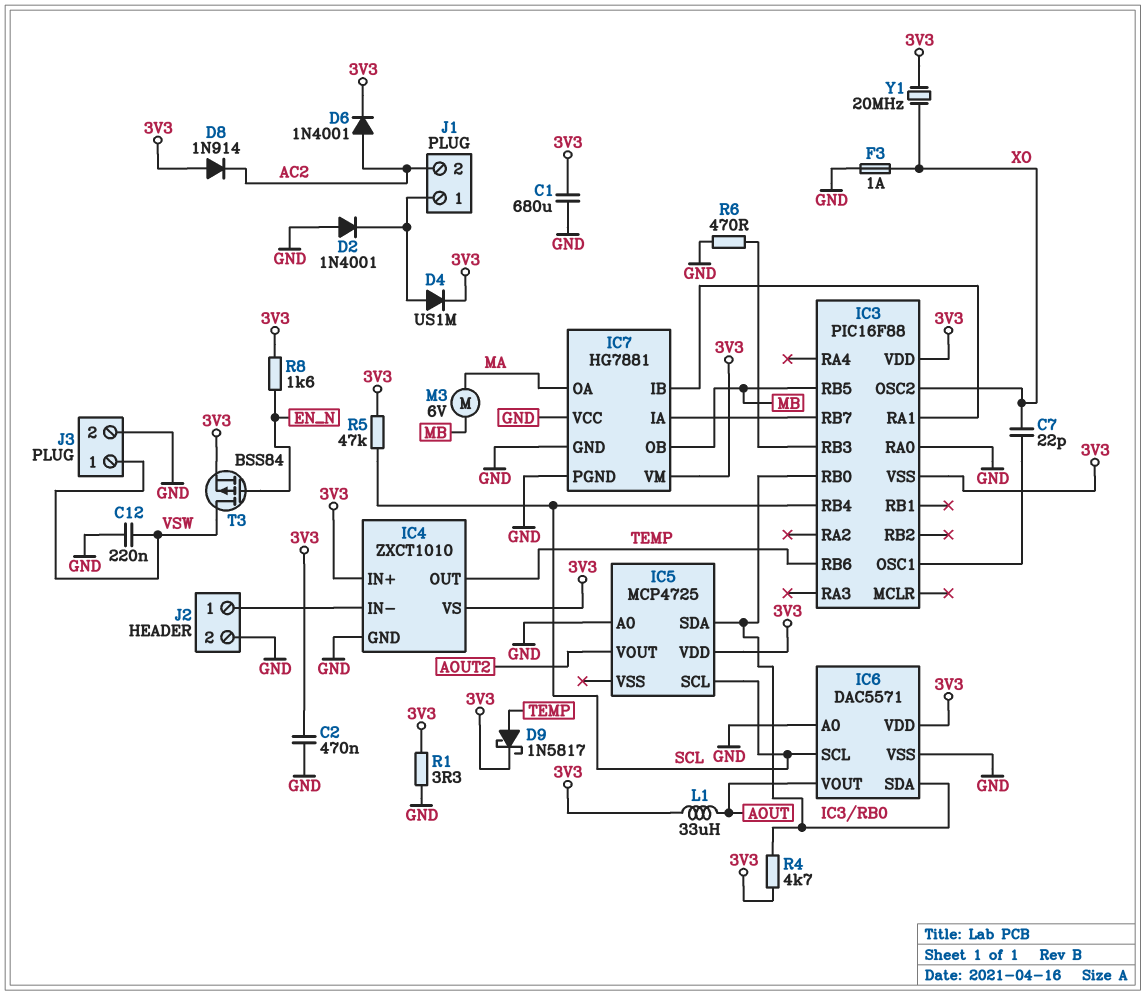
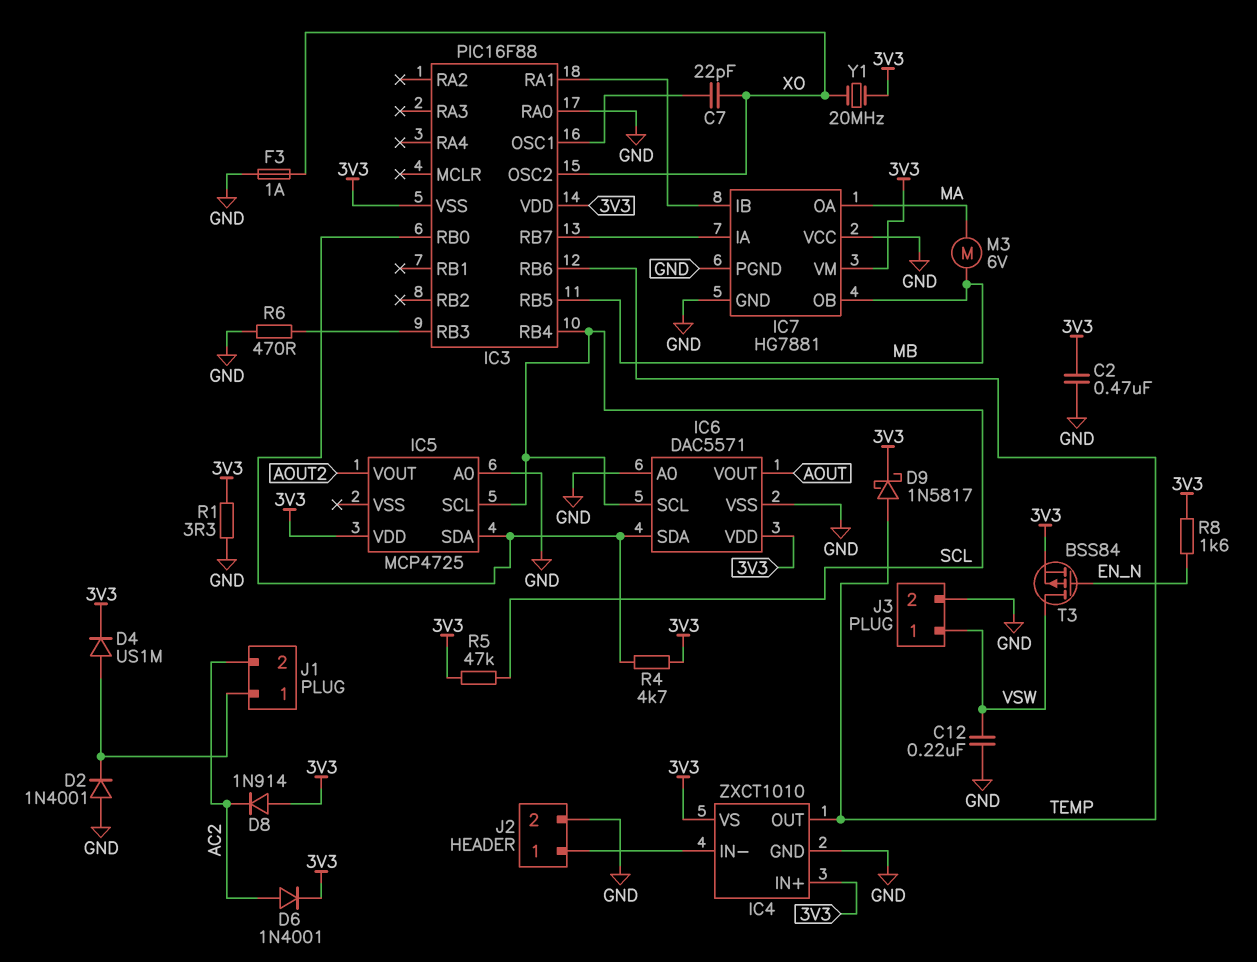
C1: 680uF (3V3, GND) -> none
L1: 33uH (3V3, AOUT) -> none

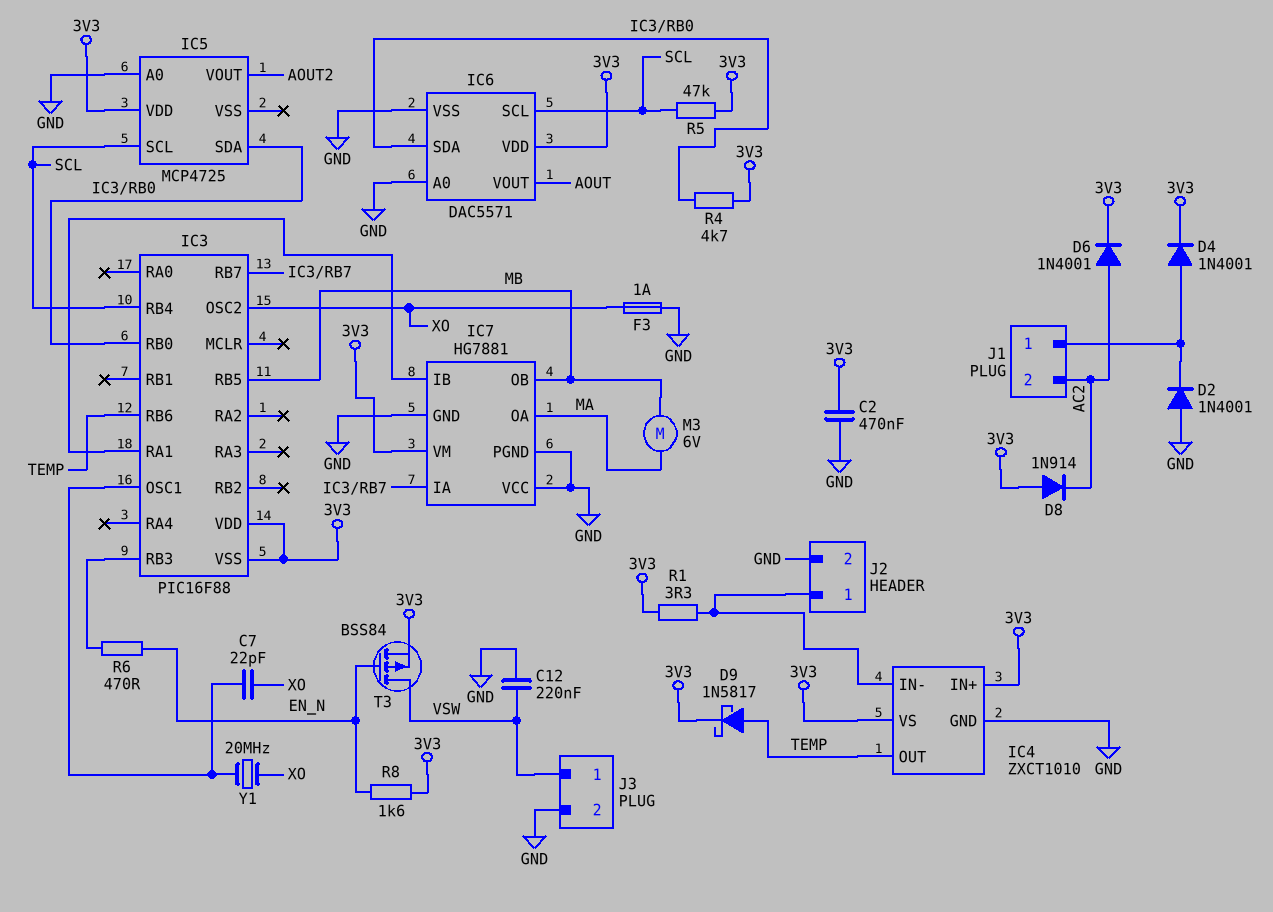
D4: diode US1M (A J1/1, K 3V3) -> diode 1N4001 (A J1/1, K 3V3)
IC3 pin RA0: GND -> none
R1: 3.3 (3V3, GND) -> 3.3 (3V3, IC4/IN-)
R6: 470 (GND, IC3/RB3) -> 470 (EN_N, IC3/RB3)
Y1: 20MHz (3V3, XO) -> 20MHz (IC3/OSC1, XO)

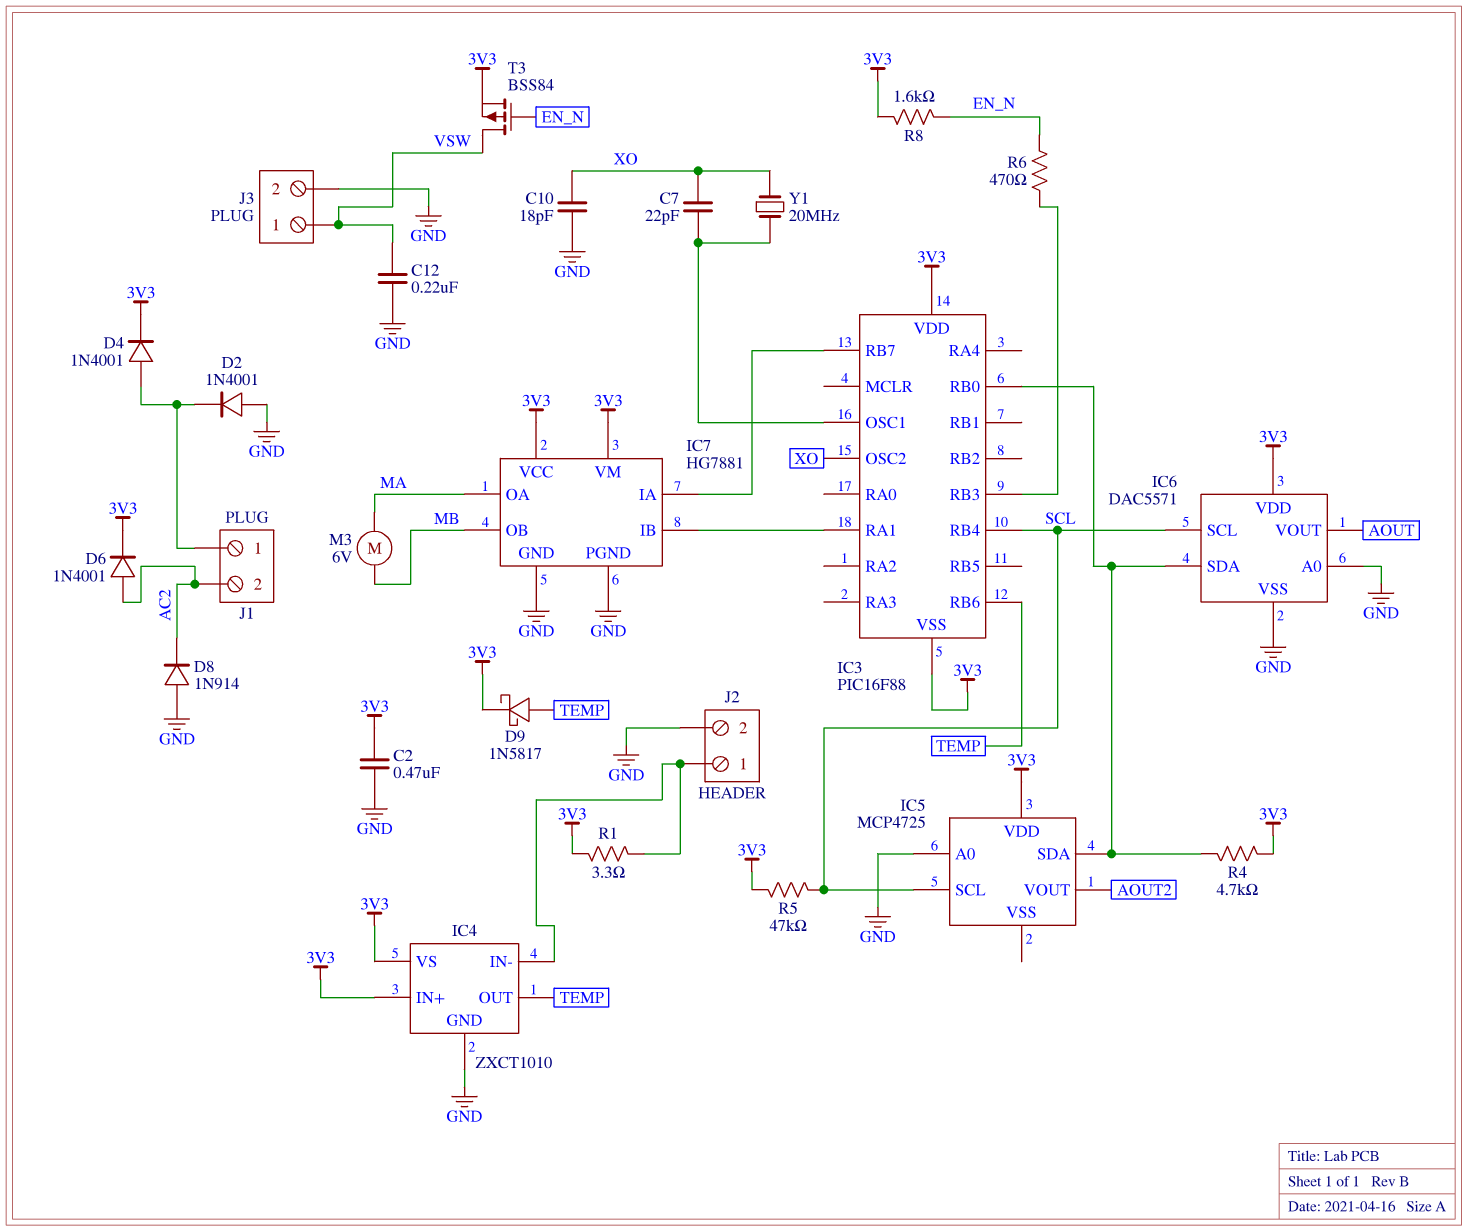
C10: none -> 18pF (GND, XO)
D8: diode 1N914 (A 3V3, K AC2) -> diode 1N914 (A GND, K AC2)
F3: 1A (GND, XO) -> none
IC3 pin RB5: MB -> none
IC7 pin VCC: GND -> 3V3

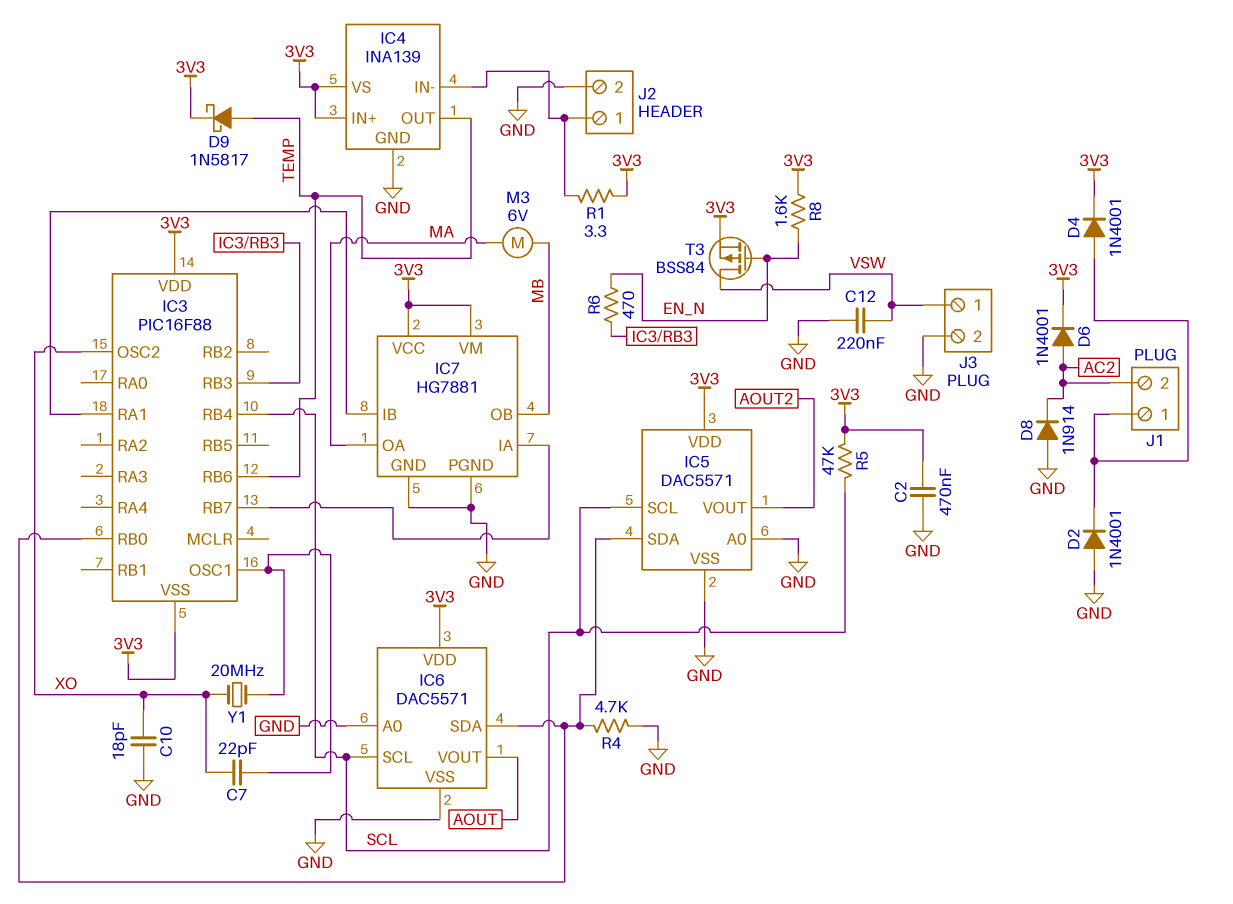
IC4: ZXCT1010 -> INA139
IC5: MCP4725 -> DAC5571
IC5 pin VSS: none -> GND
R4: 4.7k (3V3, IC3/RB0) -> 4.7k (GND, IC3/RB0)

